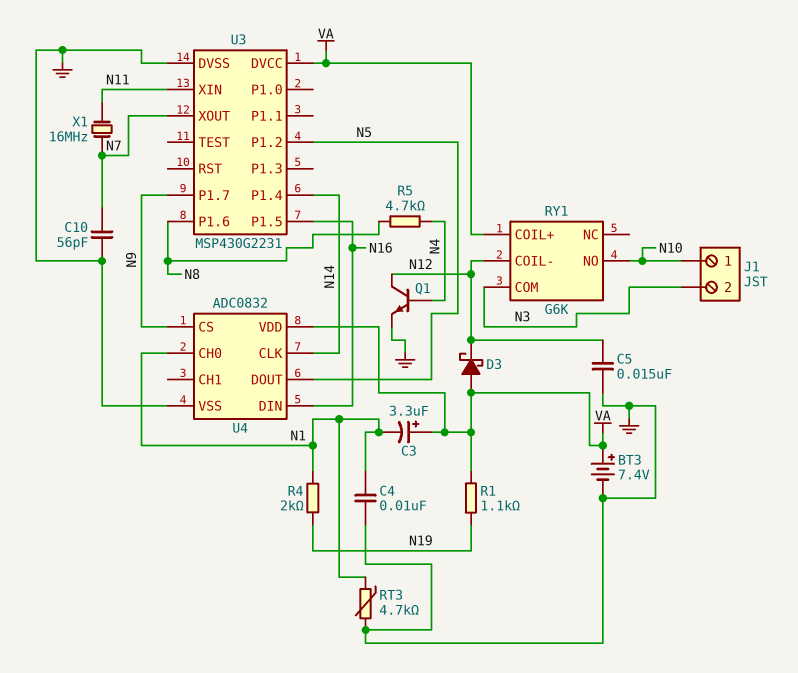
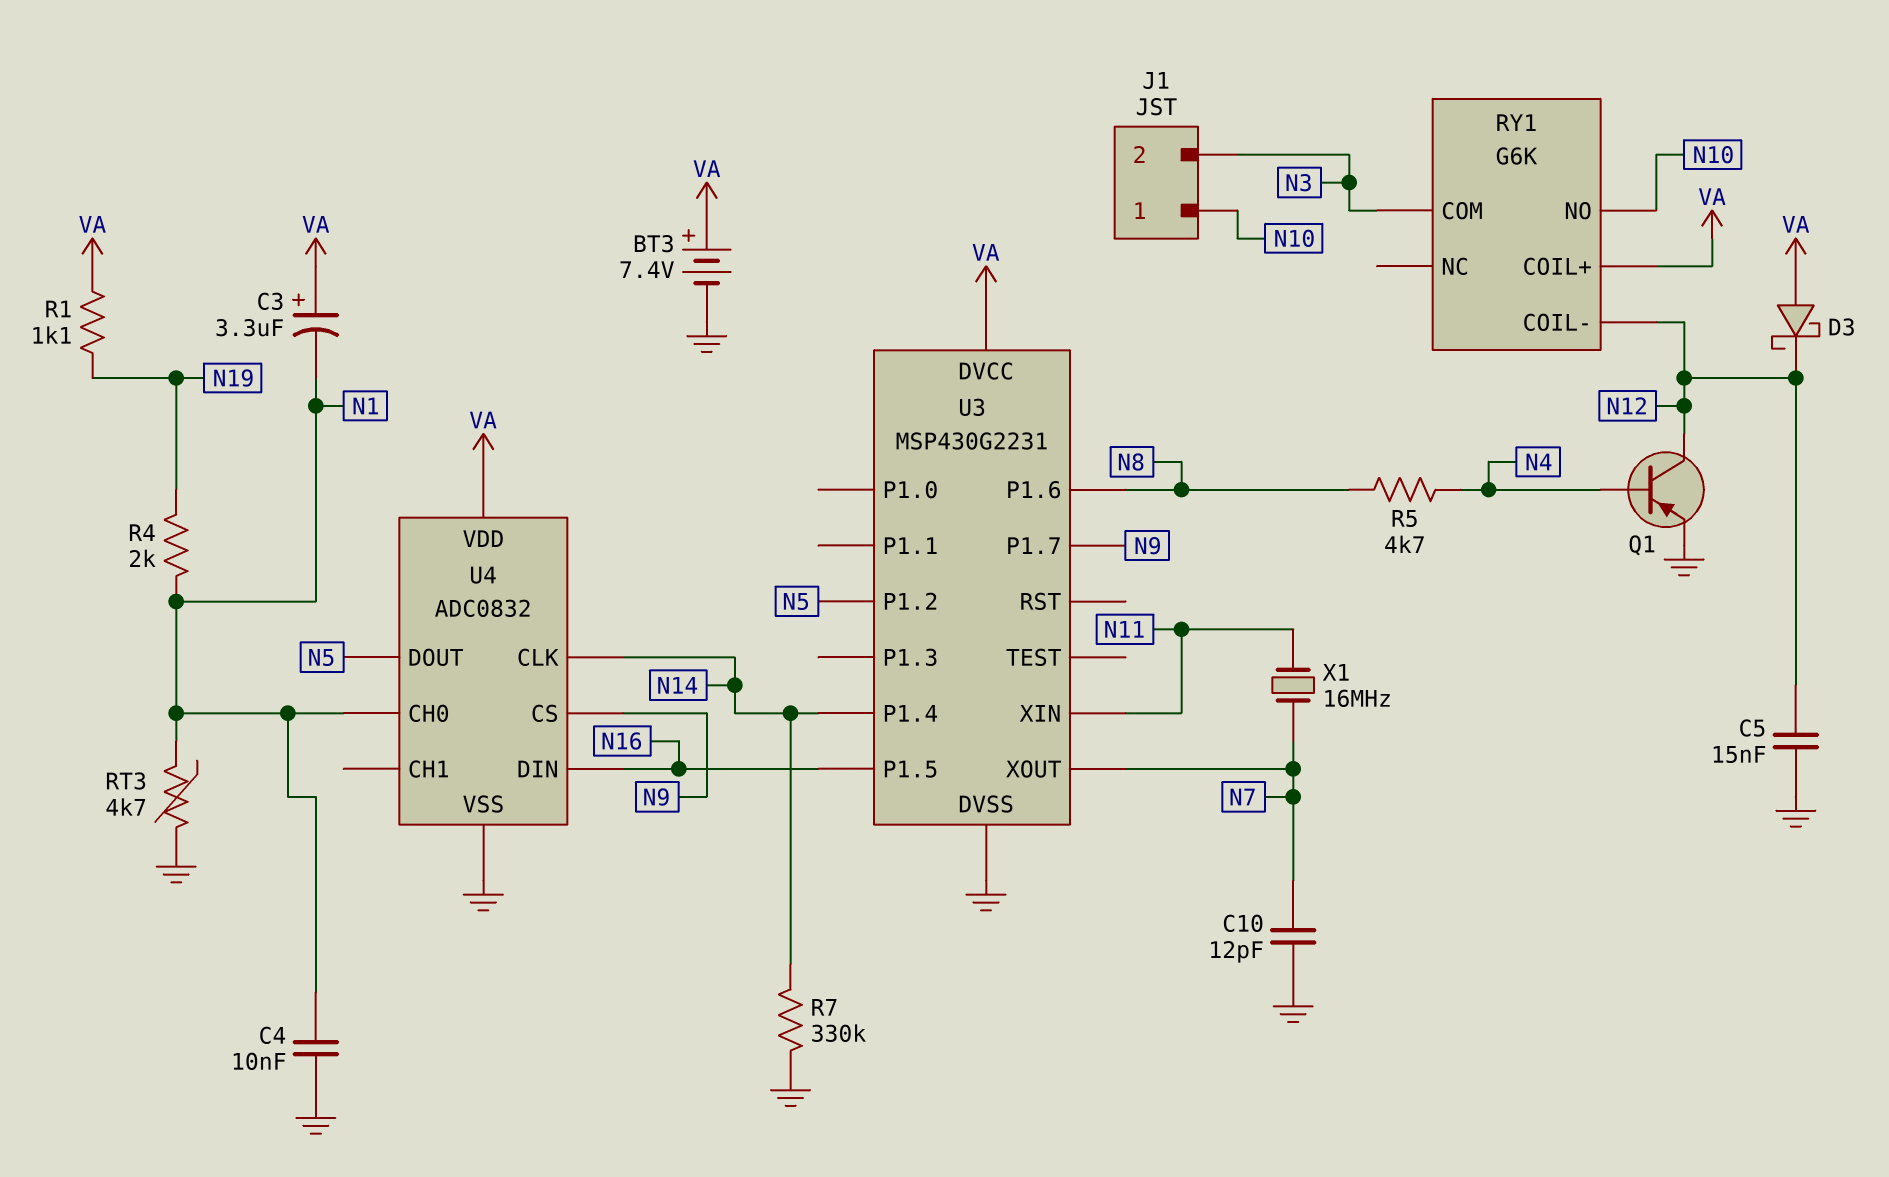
C10: 56pF (GND, N7) -> 12pF (GND, N7)
Q1: NPN (B N4, C N12, E GND) -> PNP (B N4, C N12, E GND)
R7: none -> 330k (GND, N14)

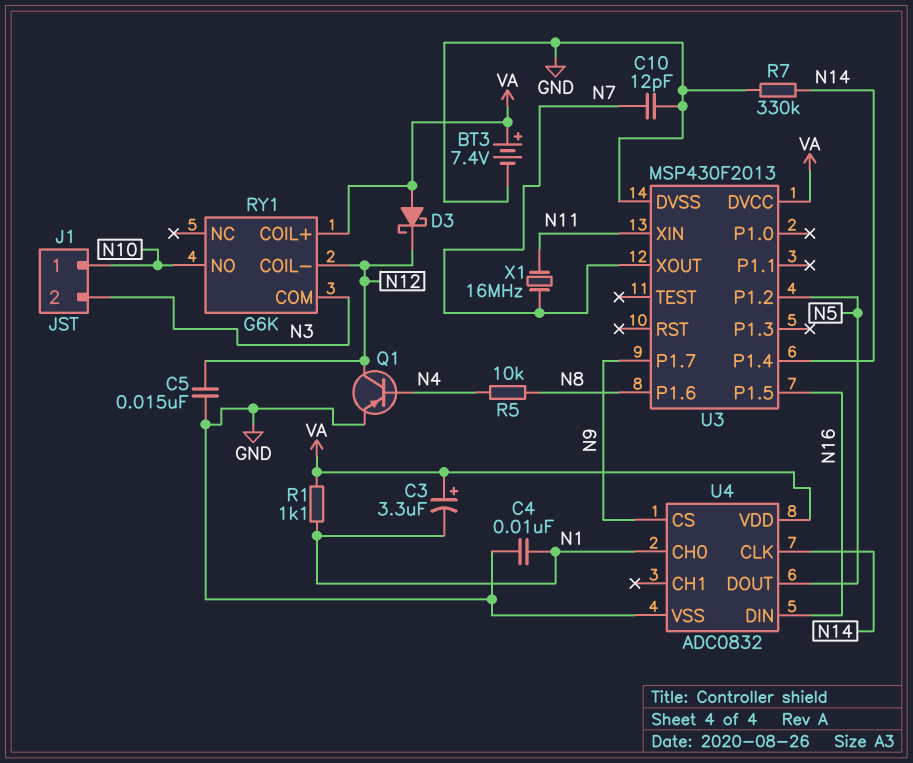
R1: 1.1k (N19, VA) -> 1.1k (N1, VA)
R4: 2k (N1, N19) -> none
R5: 4.7k (N4, N8) -> 10k (N4, N8)
RT3: 4.7k (GND, N1) -> none
U3: MSP430G2231 -> MSP430F2013

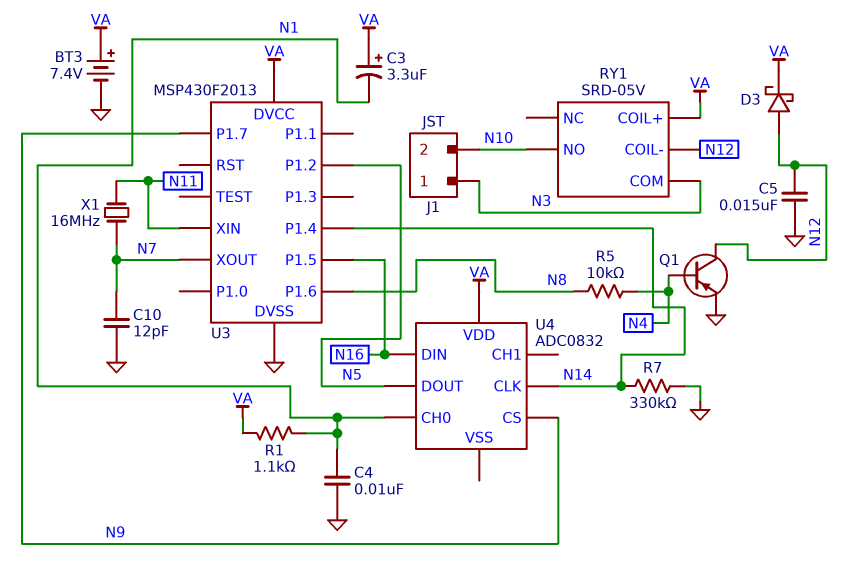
D3: schottky (A VA, K N12) -> schottky (A N12, K VA)
J1 pin 1: N10 -> N3
J1 pin 2: N3 -> N10
RY1: G6K -> SRD-05V
U4 pin VSS: GND -> none

